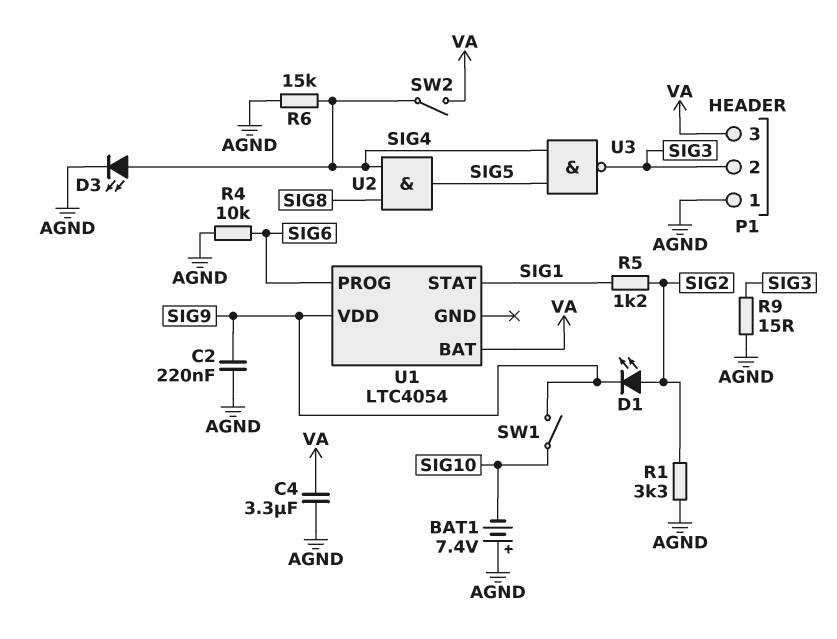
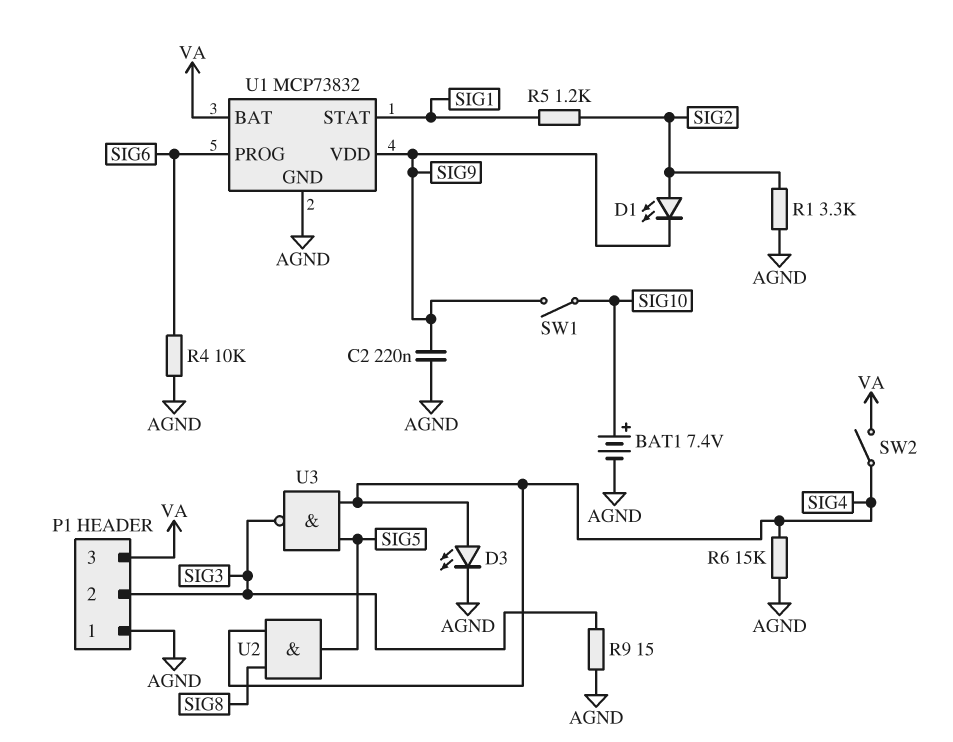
BAT1: 7.4V (plus AGND, minus SIG10) -> 7.4V (plus SIG10, minus AGND)
C4: 3.3uF (AGND, VA) -> none
U1: LTC4054 -> MCP73832
U1 pin GND: none -> AGND

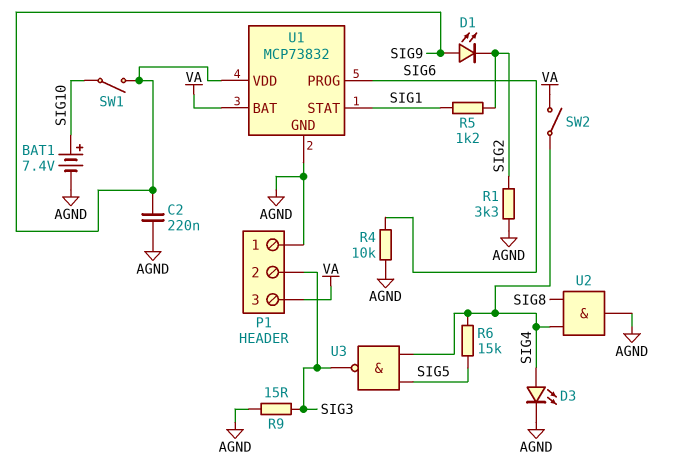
D1: LED (A SIG2, K SIG9) -> LED (A SIG9, K SIG2)
R6: 15k (AGND, SIG4) -> 15k (SIG4, SIG5)
U2: AND (in SIG4, in SIG8, out SIG5) -> AND (in SIG4, in SIG8, out AGND)

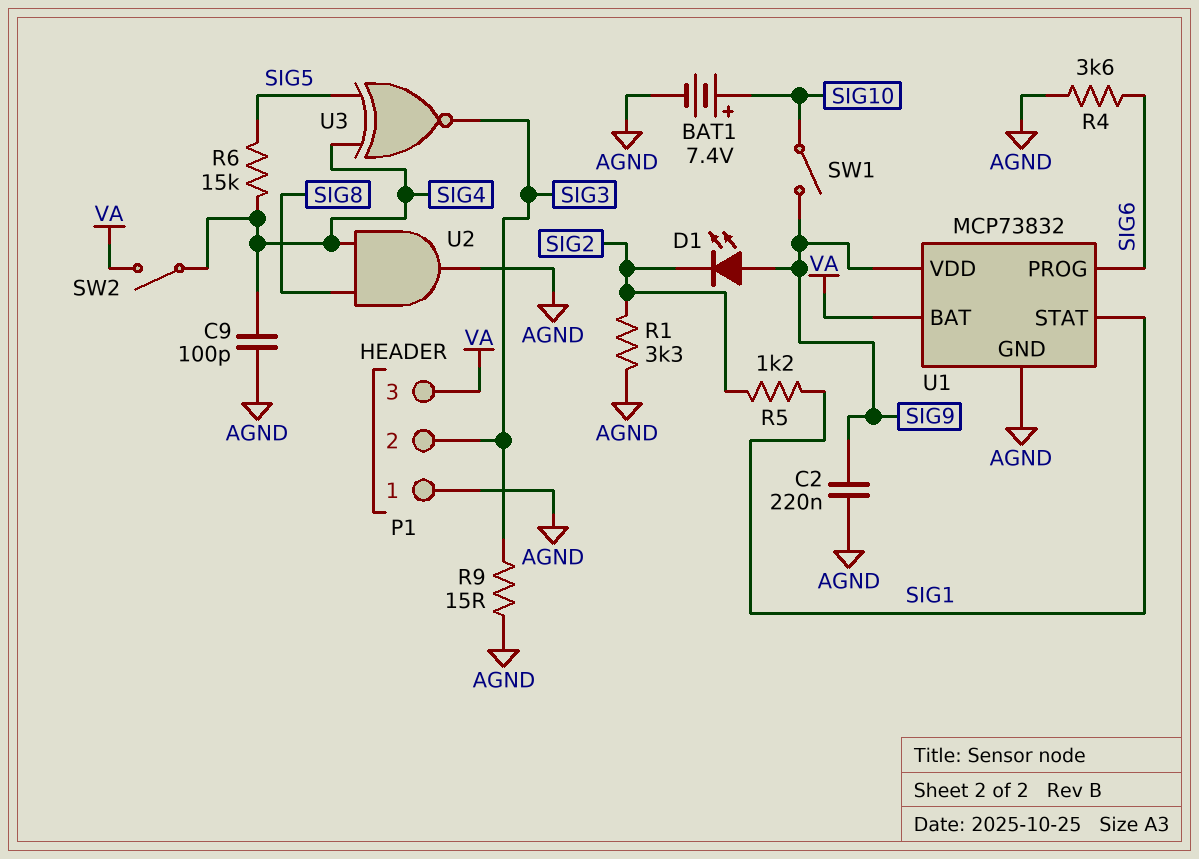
C9: none -> 100pF (AGND, SIG4)
D3: LED (A SIG4, K AGND) -> none
R4: 10k (AGND, SIG6) -> 3.6k (AGND, SIG6)
U3: NAND (in SIG4, in SIG5, out SIG3) -> XNOR (in SIG4, in SIG5, out SIG3)

